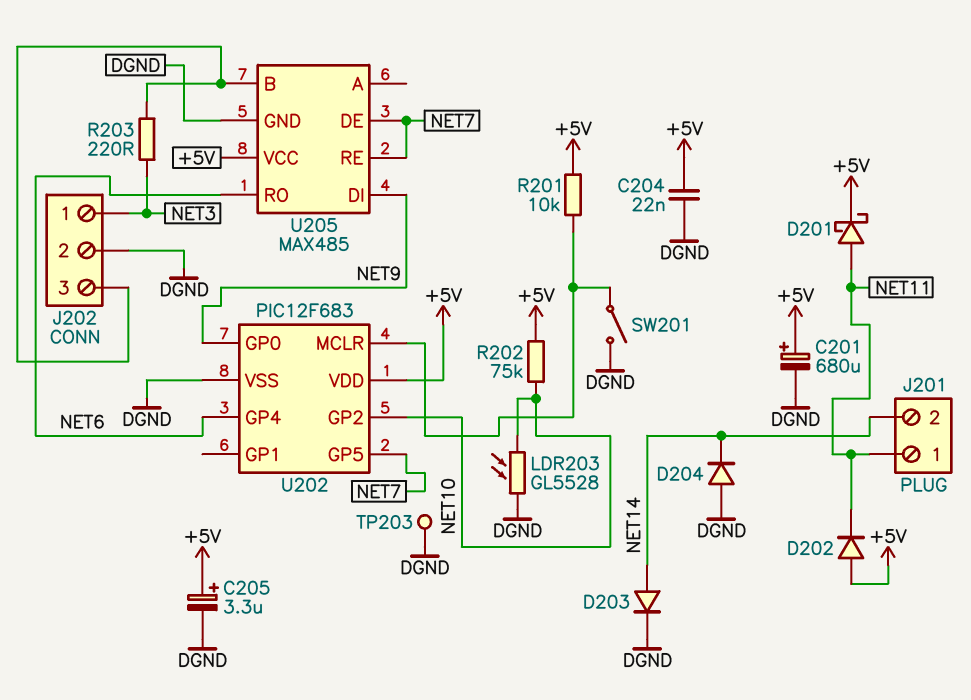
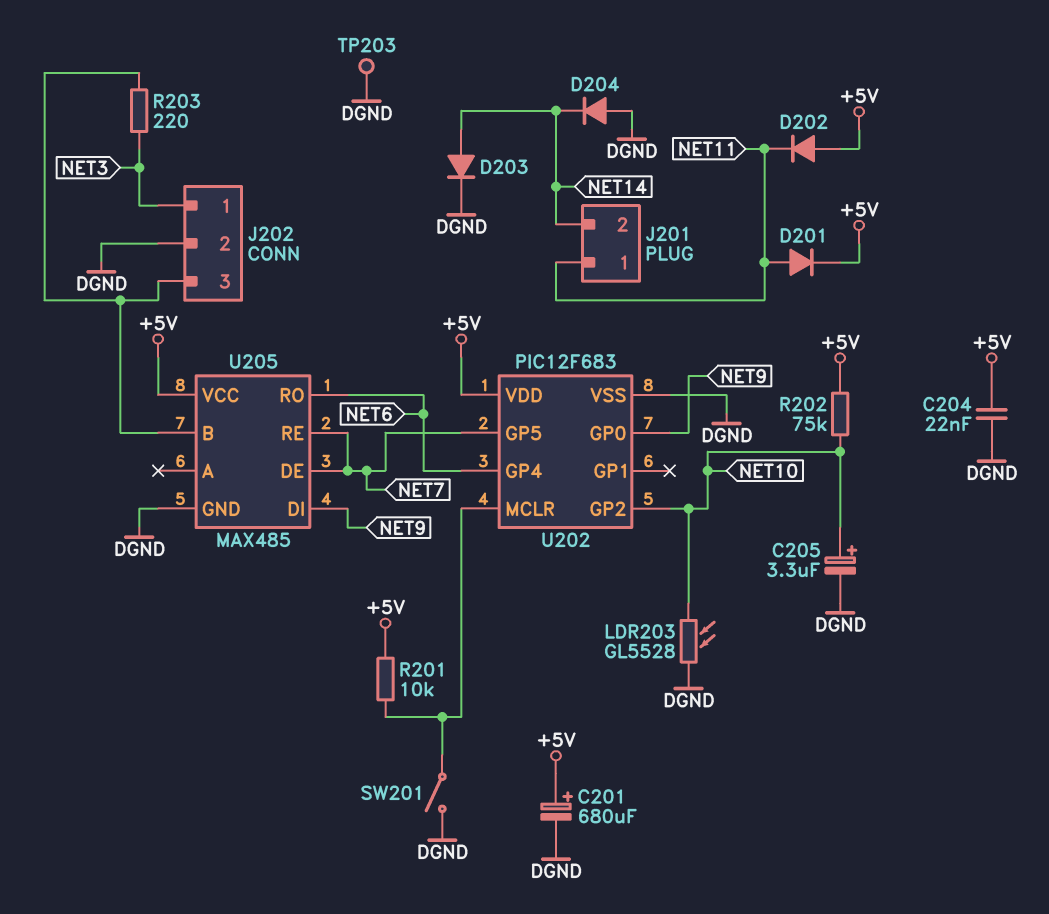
C205: 3.3uF (plus +5V, minus DGND) -> 3.3uF (plus NET10, minus DGND)
D201: schottky (A NET11, K +5V) -> diode (A NET11, K +5V)

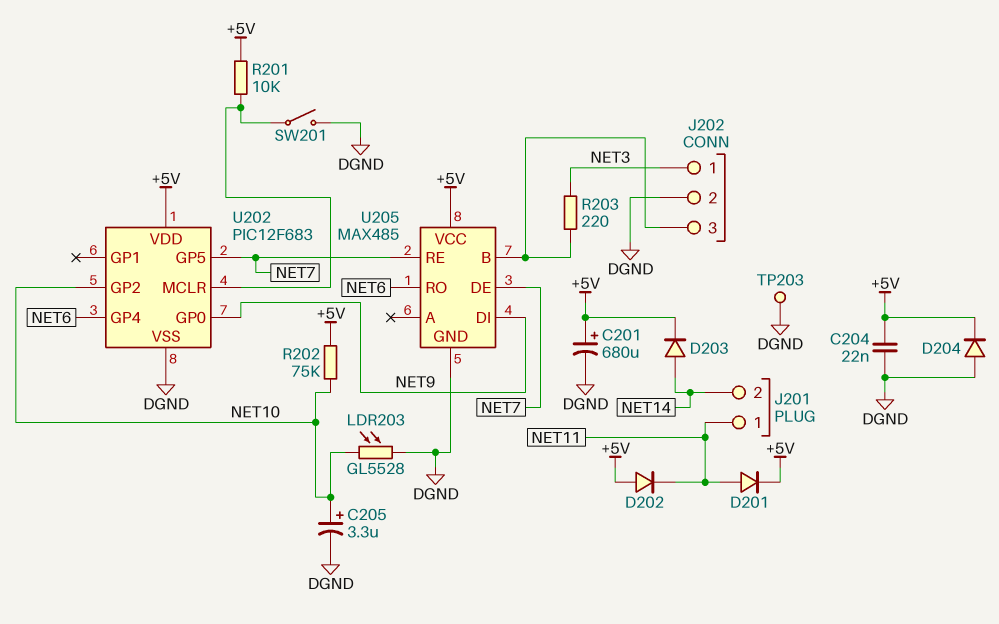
D203: diode (A NET14, K DGND) -> diode (A NET14, K +5V)
D204: diode (A DGND, K NET14) -> diode (A DGND, K +5V)

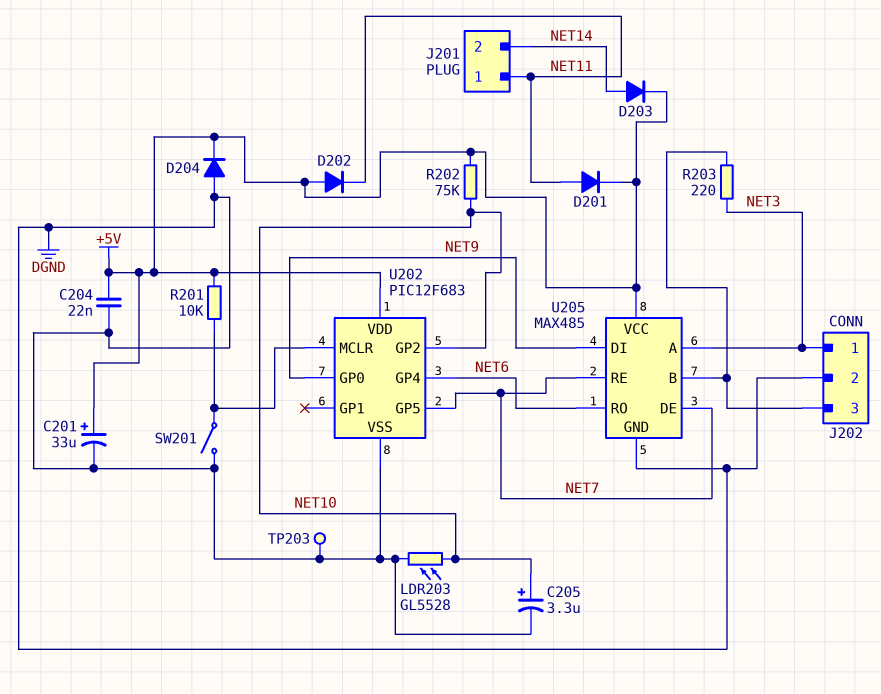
C201: 680uF (plus +5V, minus DGND) -> 33uF (plus +5V, minus DGND)
U205 pin A: none -> NET3

